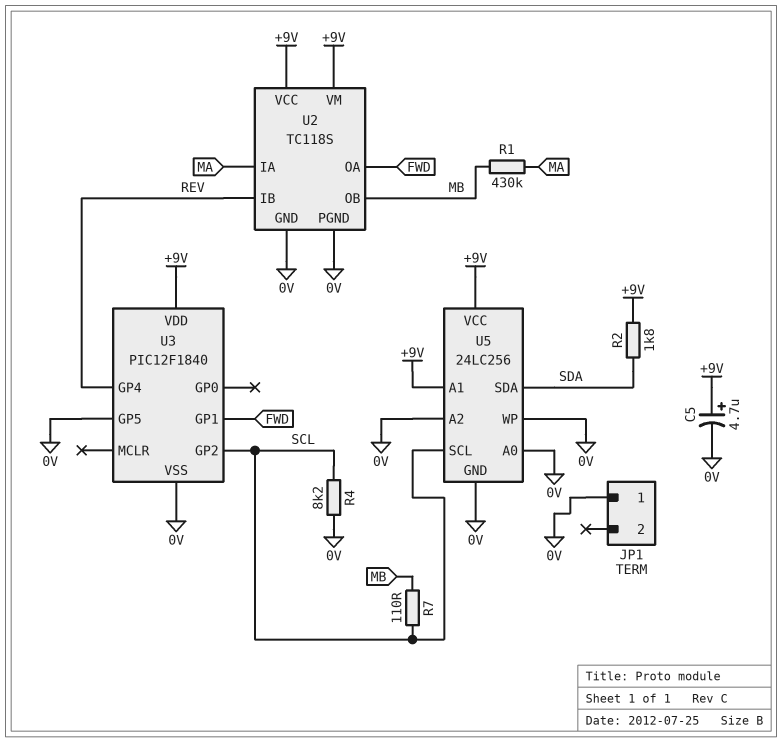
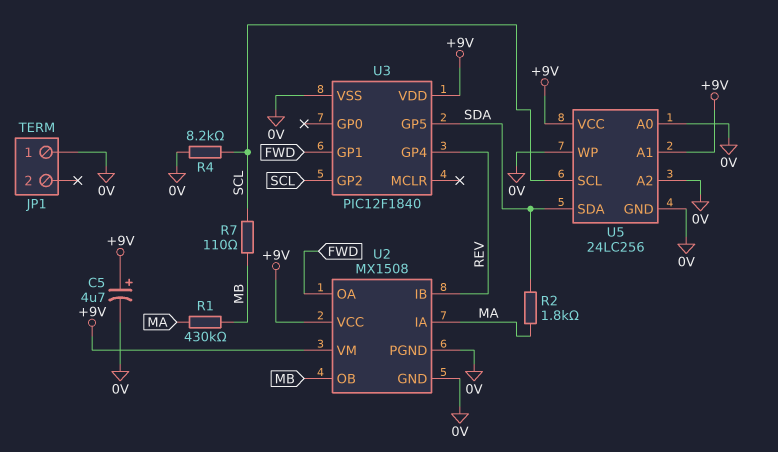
R2: 1.8k (+9V, SDA) -> 1.8k (MA, SDA)
U2: TC118S -> MX1508
U3 pin GP5: 0V -> SDA

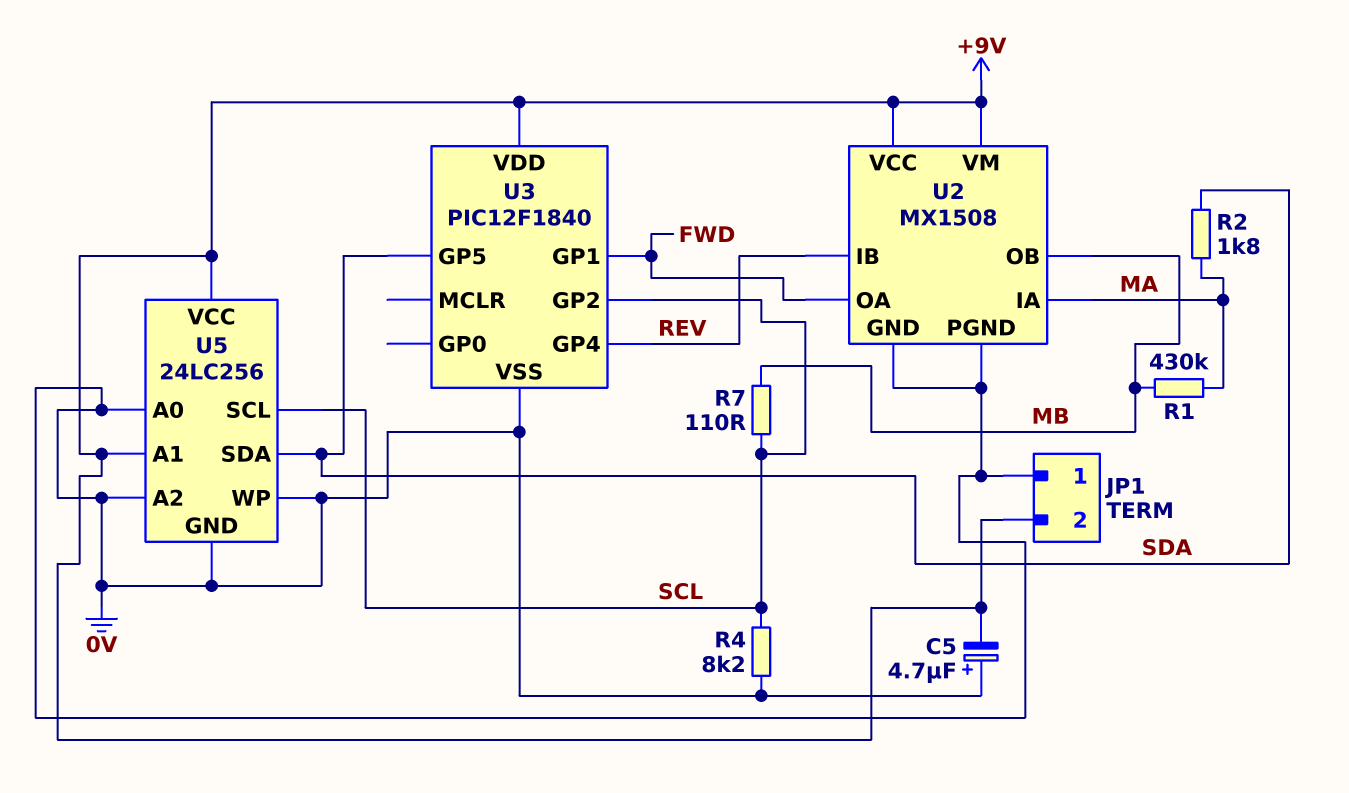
C5: 4.7uF (plus +9V, minus 0V) -> 4.7uF (plus 0V, minus +9V)
JP1 pin 2: none -> +9V

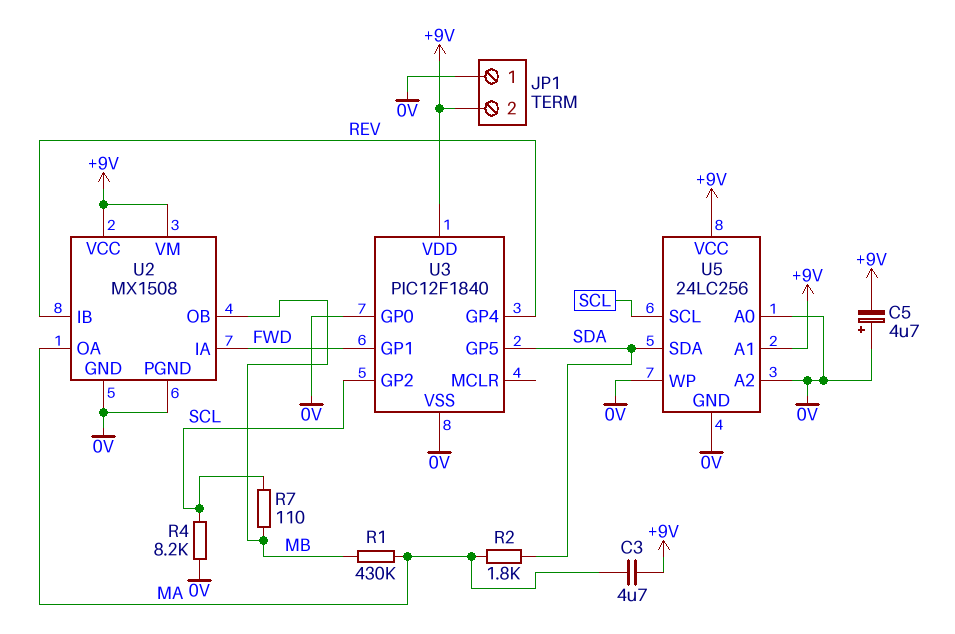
C3: none -> 4.7uF (+9V, MA)
U2 pin IA: MA -> FWD
U2 pin OA: FWD -> MA
U3 pin GP0: none -> 0V

